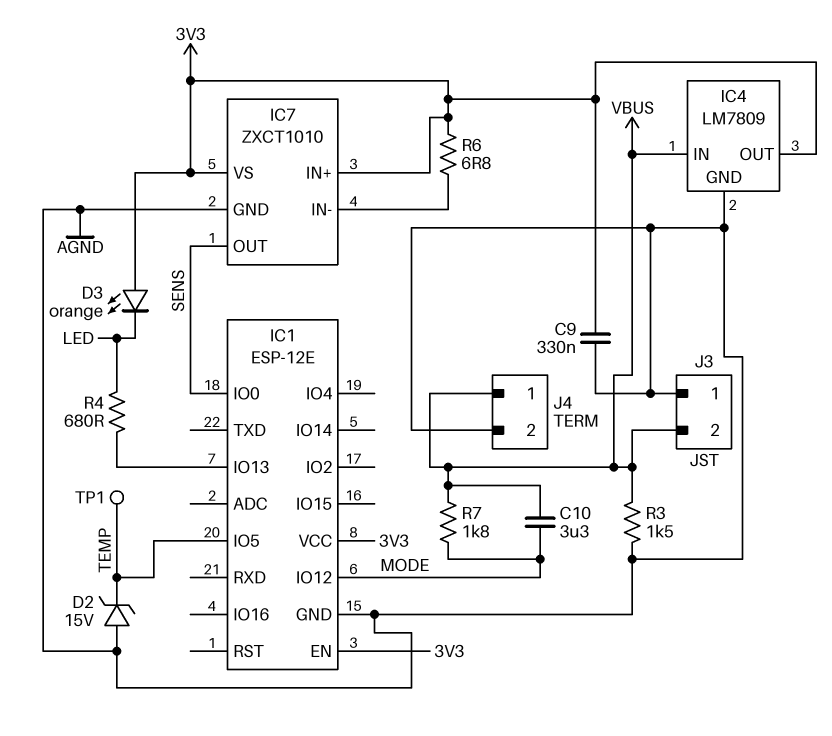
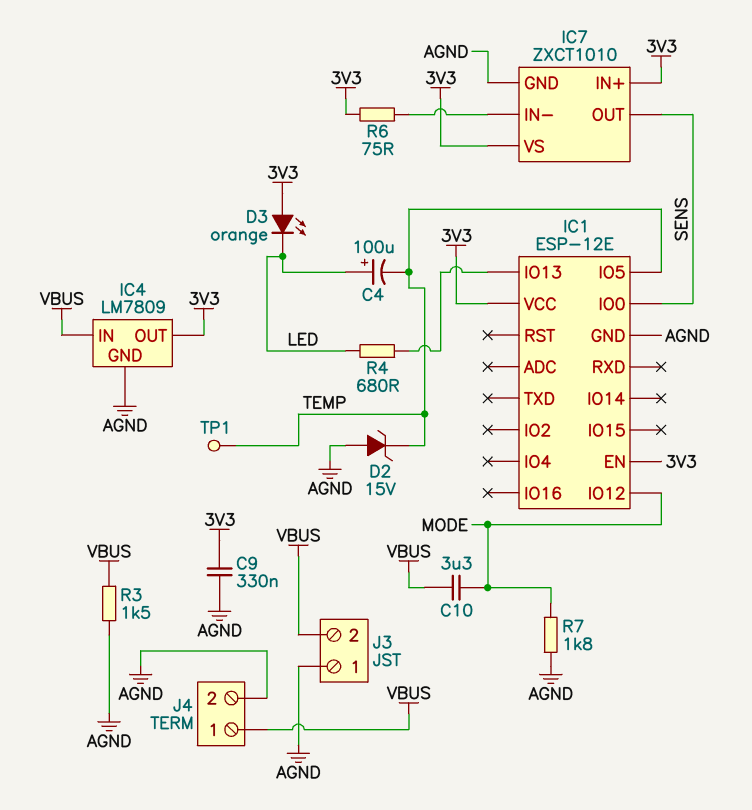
C4: none -> 100uF (plus LED, minus TEMP)
R6: 6.8 (3V3, IC7/IN-) -> 75 (3V3, IC7/IN-)
R7: 1.8k (MODE, VBUS) -> 1.8k (AGND, MODE)

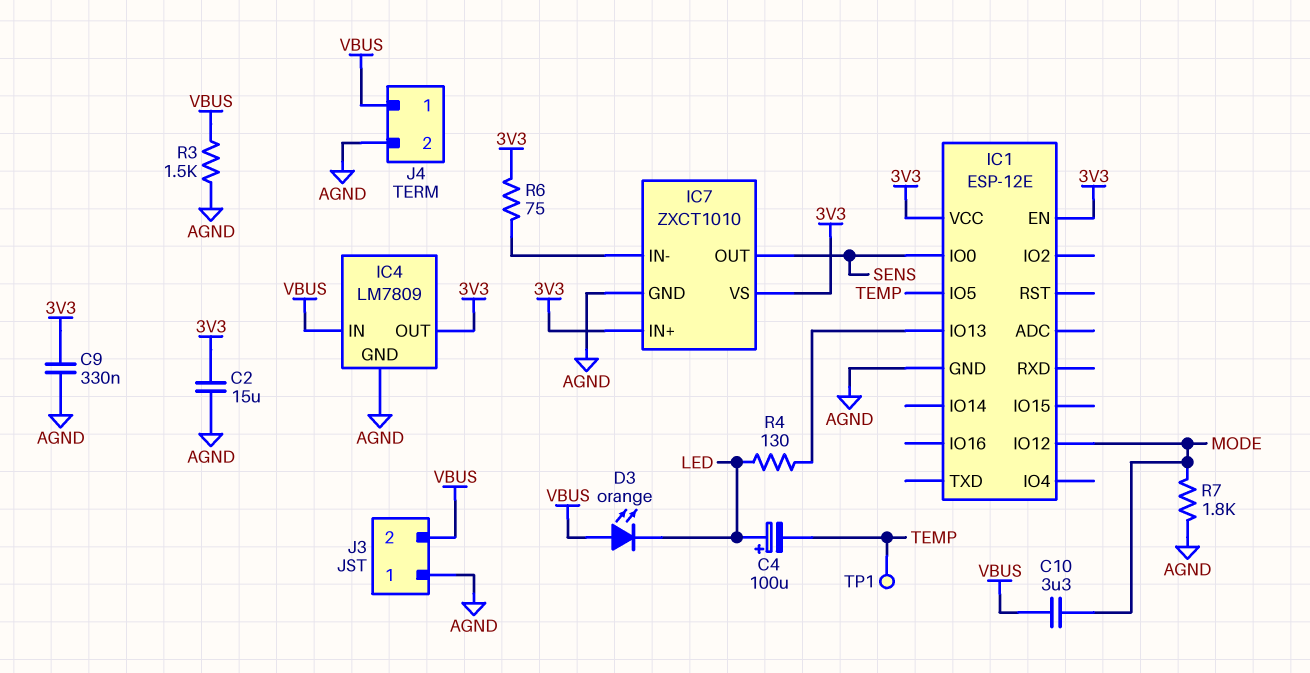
C2: none -> 15uF (3V3, AGND)
D2: zener 15V (A AGND, K TEMP) -> none
D3: LED orange (A 3V3, K LED) -> LED orange (A VBUS, K LED)
R4: 680 (IC1/IO13, LED) -> 130 (IC1/IO13, LED)

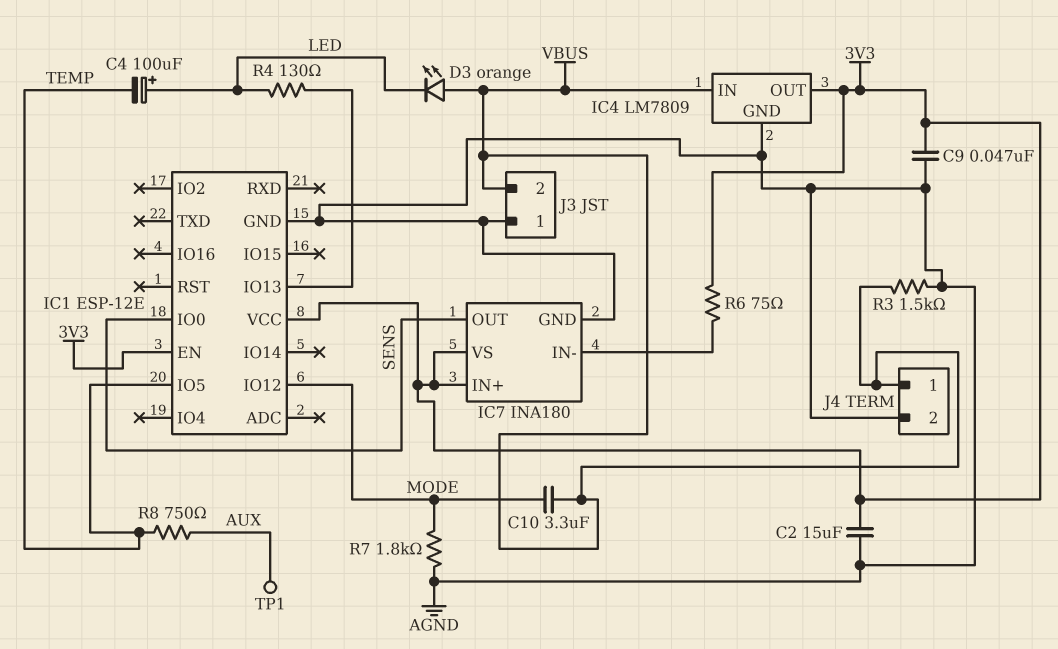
C9: 330nF (3V3, AGND) -> 47nF (3V3, AGND)
IC7: ZXCT1010 -> INA180
R8: none -> 750 (AUX, TEMP)
TP1: test point (TEMP) -> test point (AUX)

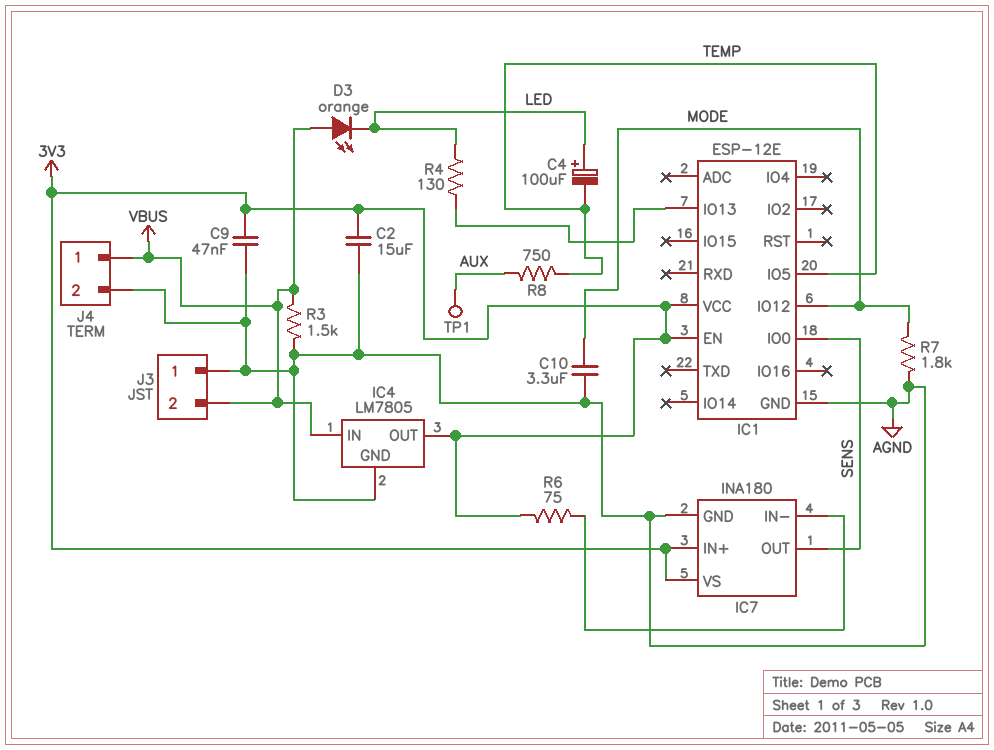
C10: 3.3uF (MODE, VBUS) -> 3.3uF (AGND, MODE)
IC4: LM7809 -> LM7805

